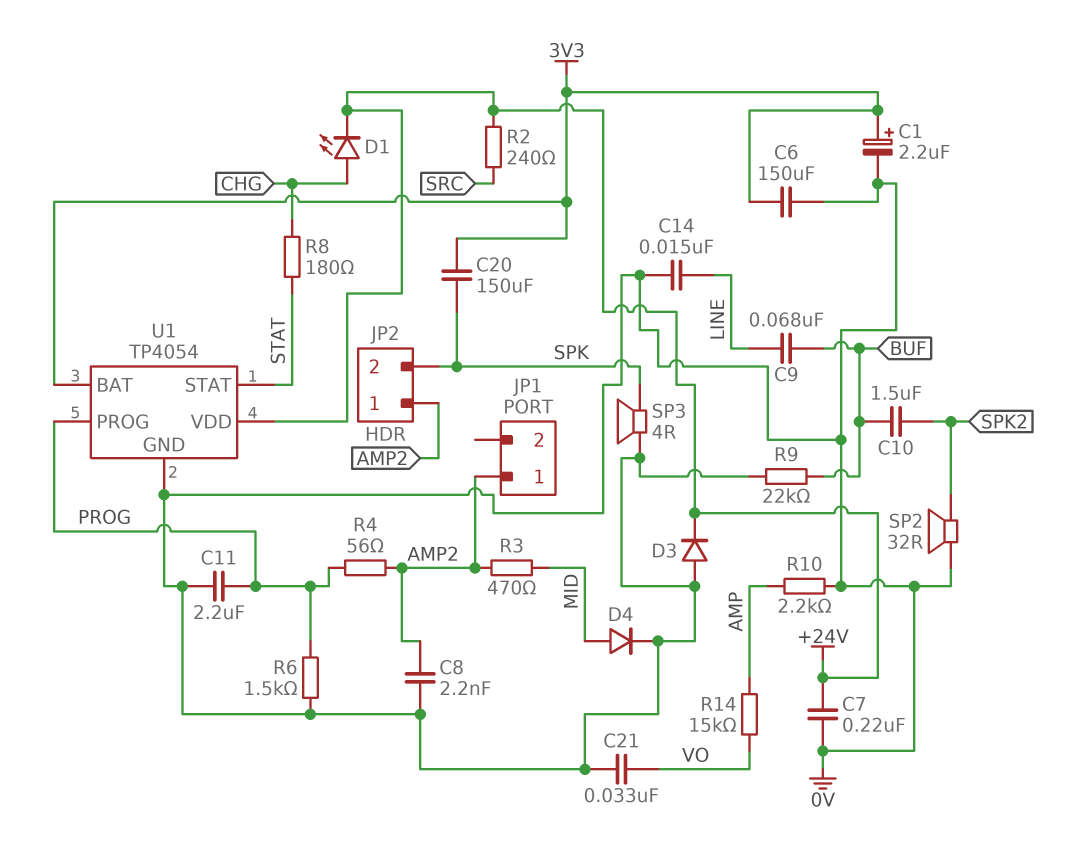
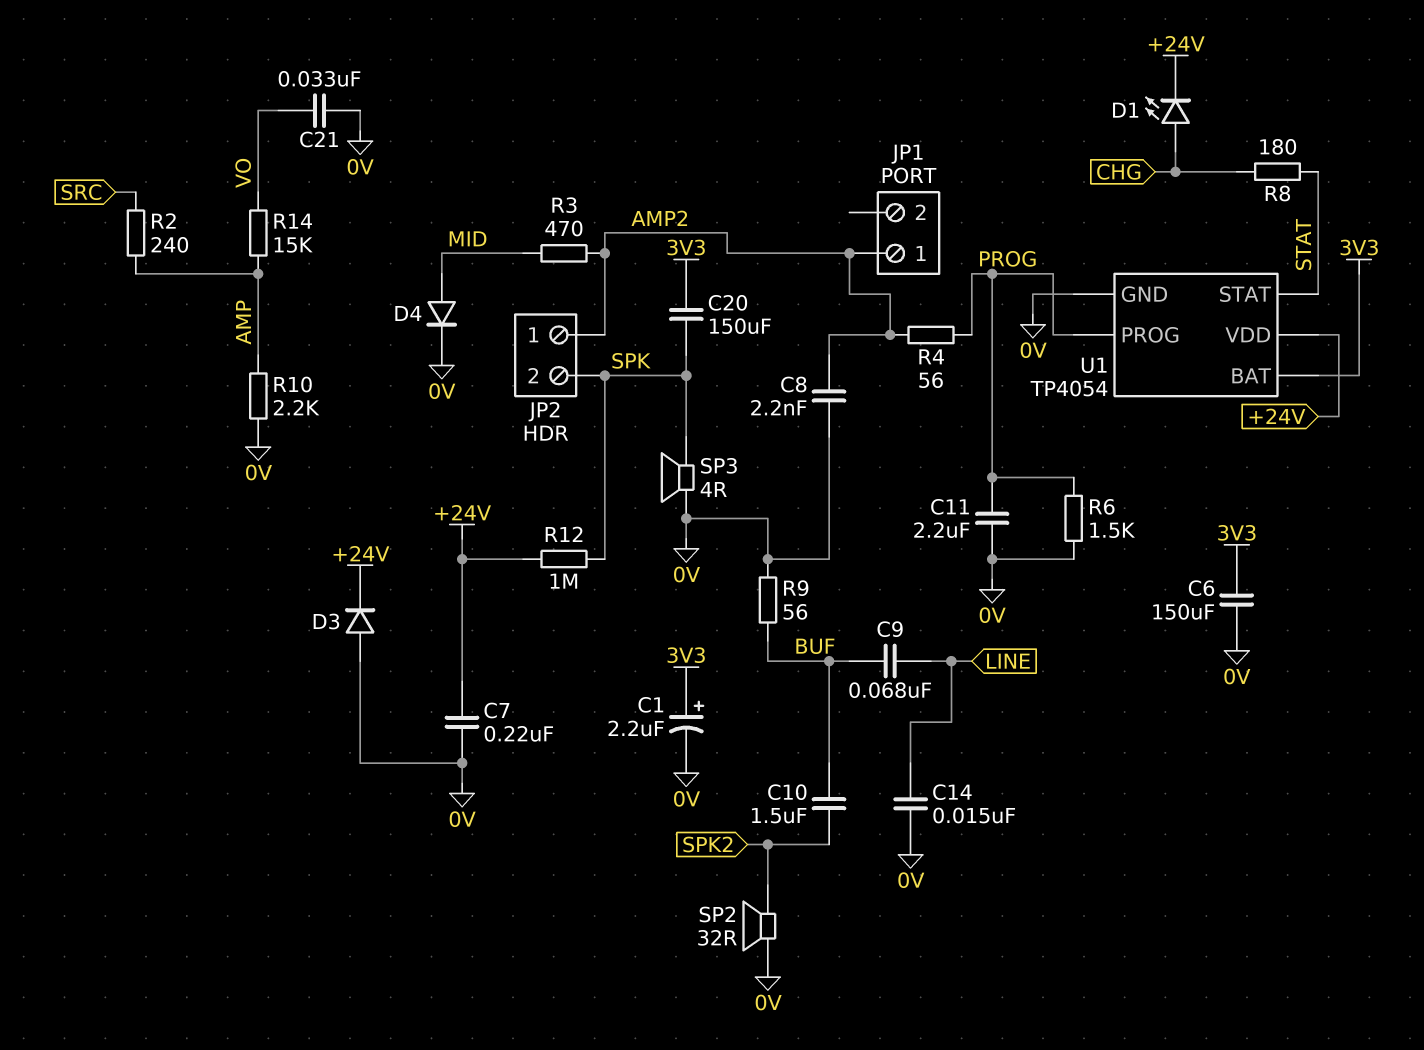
R2: 240 (+24V, SRC) -> 240 (AMP, SRC)
R9: 22k (0V, BUF) -> 56 (0V, BUF)
R12: none -> 1M (+24V, SPK)

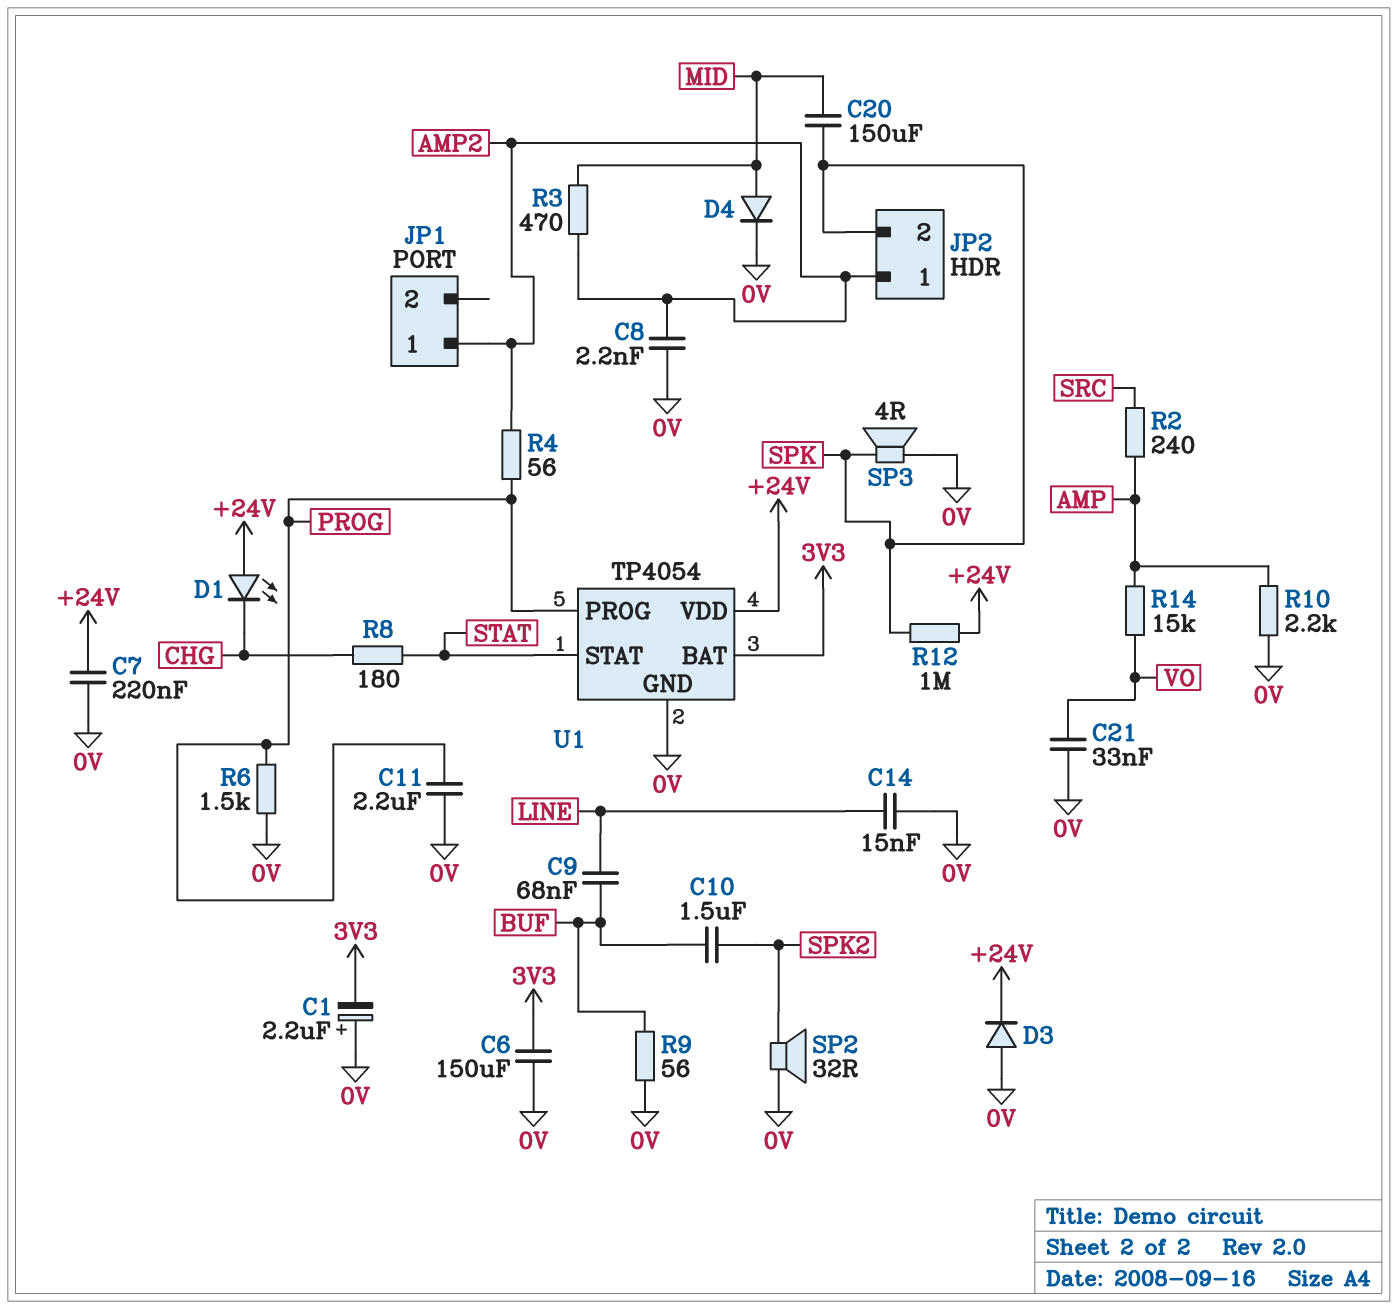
C1: 2.2uF (plus 3V3, minus 0V) -> 2.2uF (plus 0V, minus 3V3)
C20: 150uF (3V3, SPK) -> 150uF (MID, SPK)
D1: LED (A CHG, K +24V) -> LED (A +24V, K CHG)

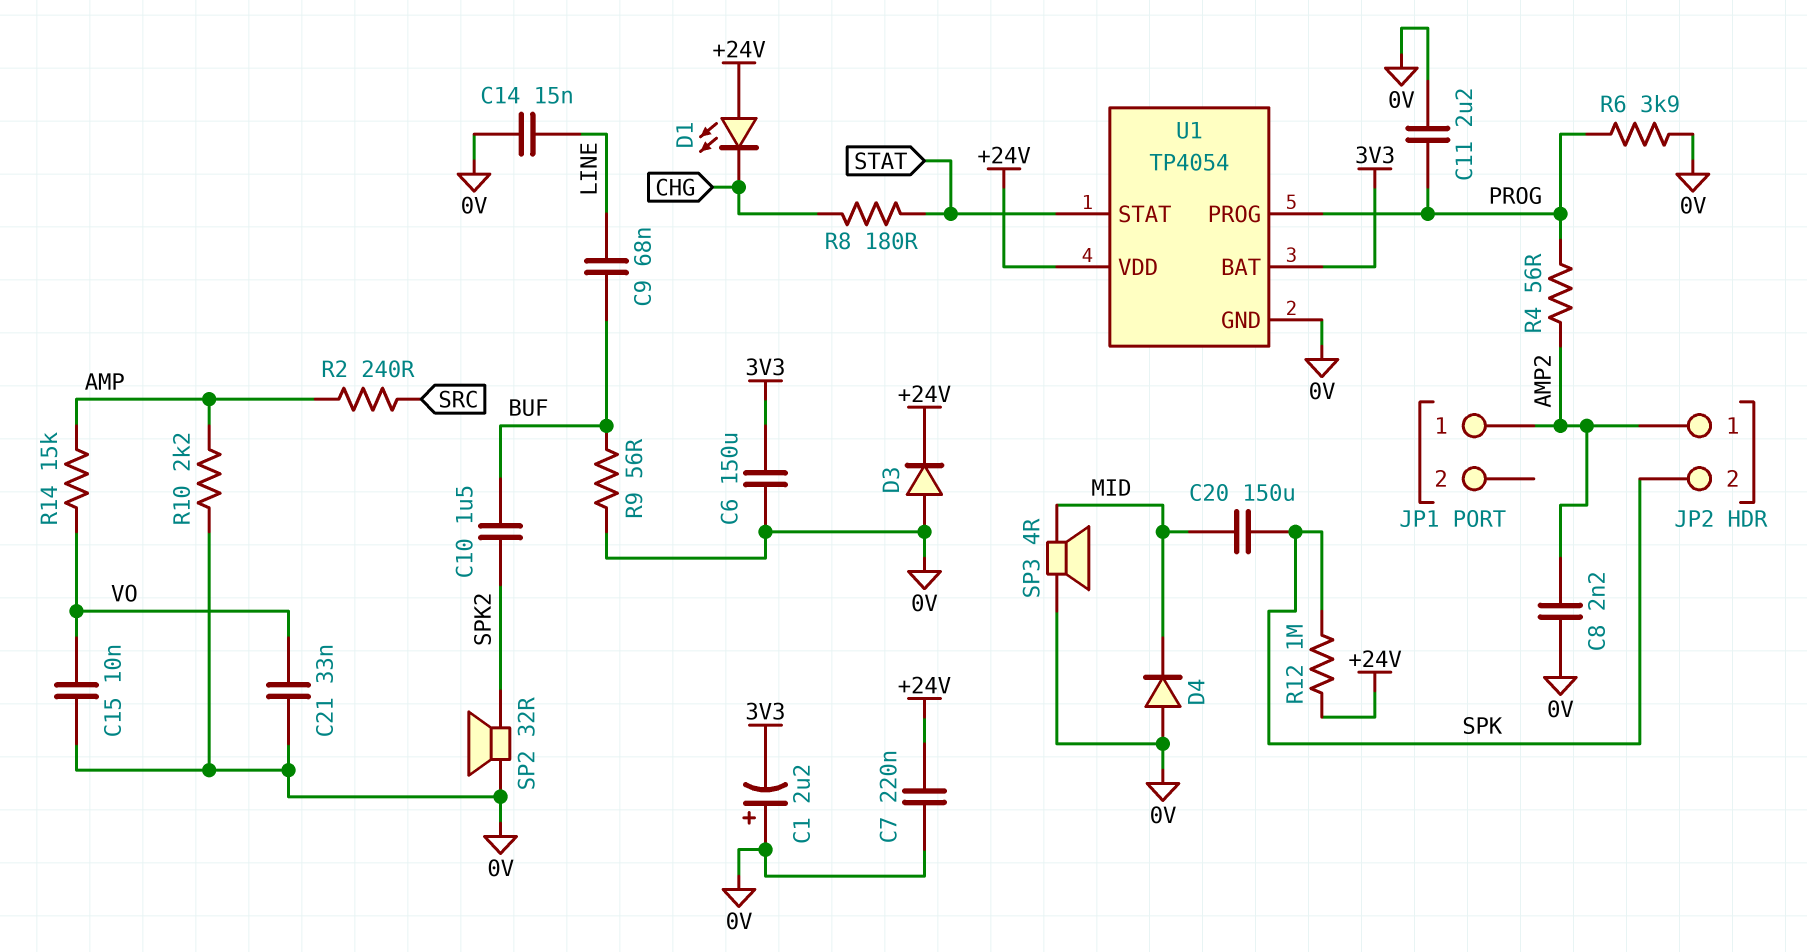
C15: none -> 10nF (0V, VO)
D4: diode (A MID, K 0V) -> diode (A 0V, K MID)
R3: 470 (AMP2, MID) -> none
R6: 1.5k (0V, PROG) -> 3.9k (0V, PROG)
SP3: speaker 4R (0V, SPK) -> speaker 4R (0V, MID)

